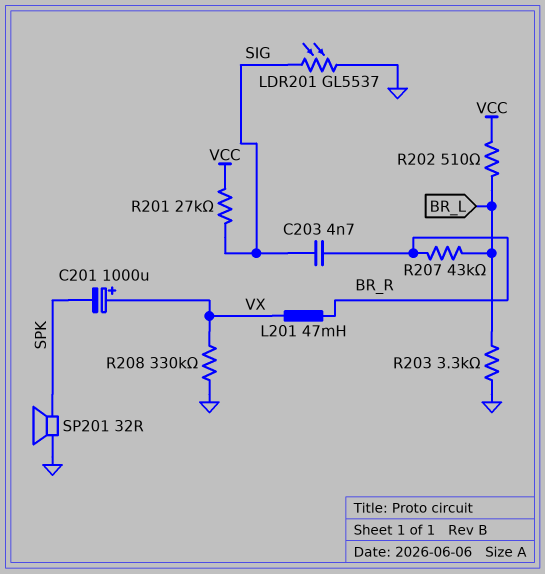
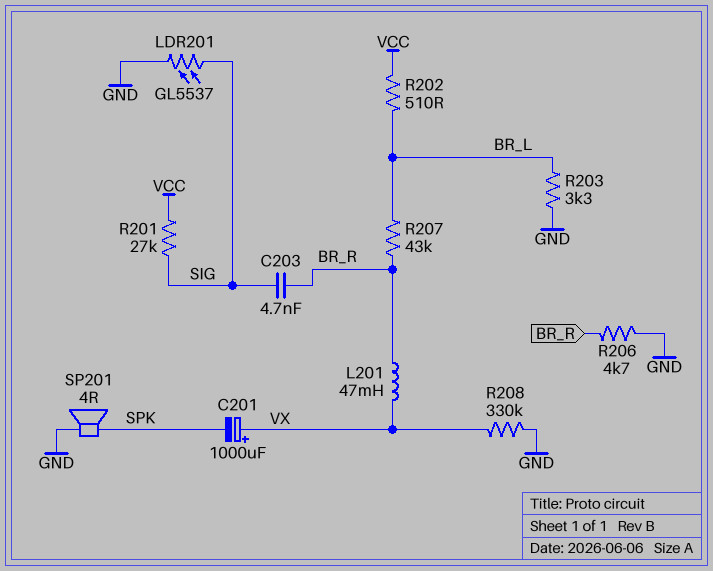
R206: none -> 4.7k (BR_R, GND)
SP201: speaker 32R (GND, SPK) -> speaker 4R (GND, SPK)

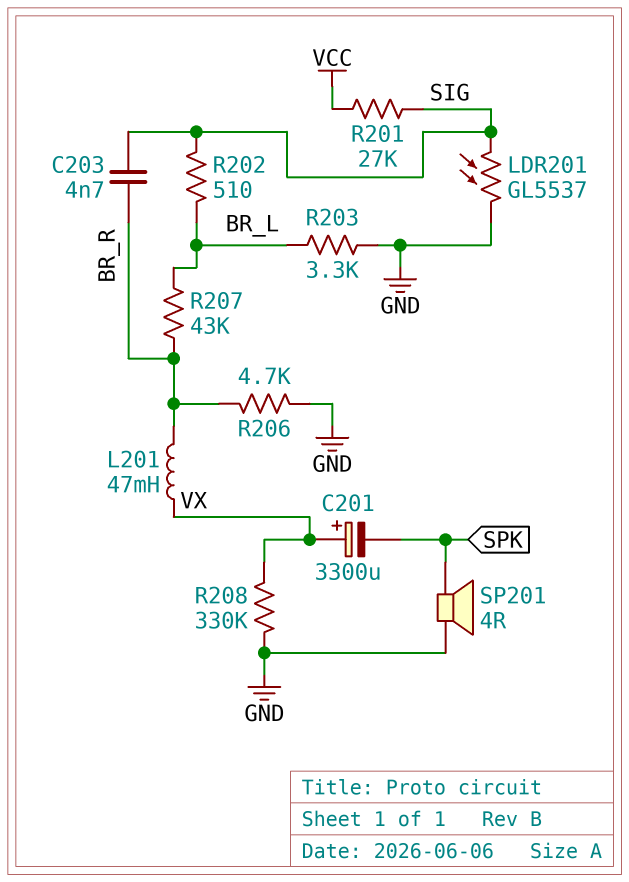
C201: 1000uF (plus VX, minus SPK) -> 3300uF (plus VX, minus SPK)
R202: 510 (BR_L, VCC) -> 510 (BR_L, SIG)

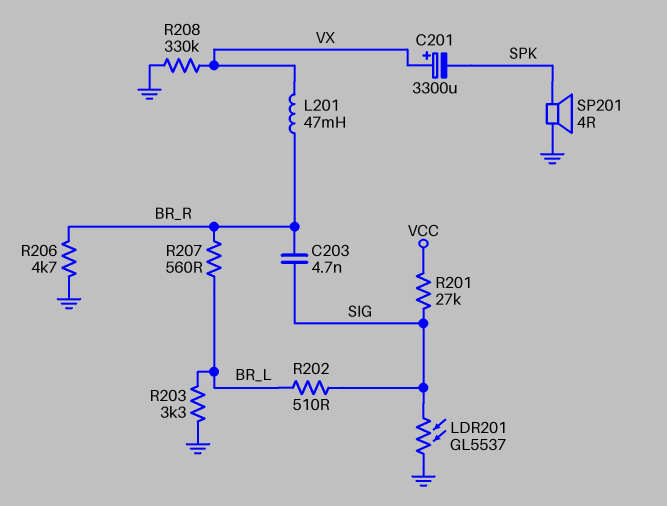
R207: 43k (BR_L, BR_R) -> 560 (BR_L, BR_R)

